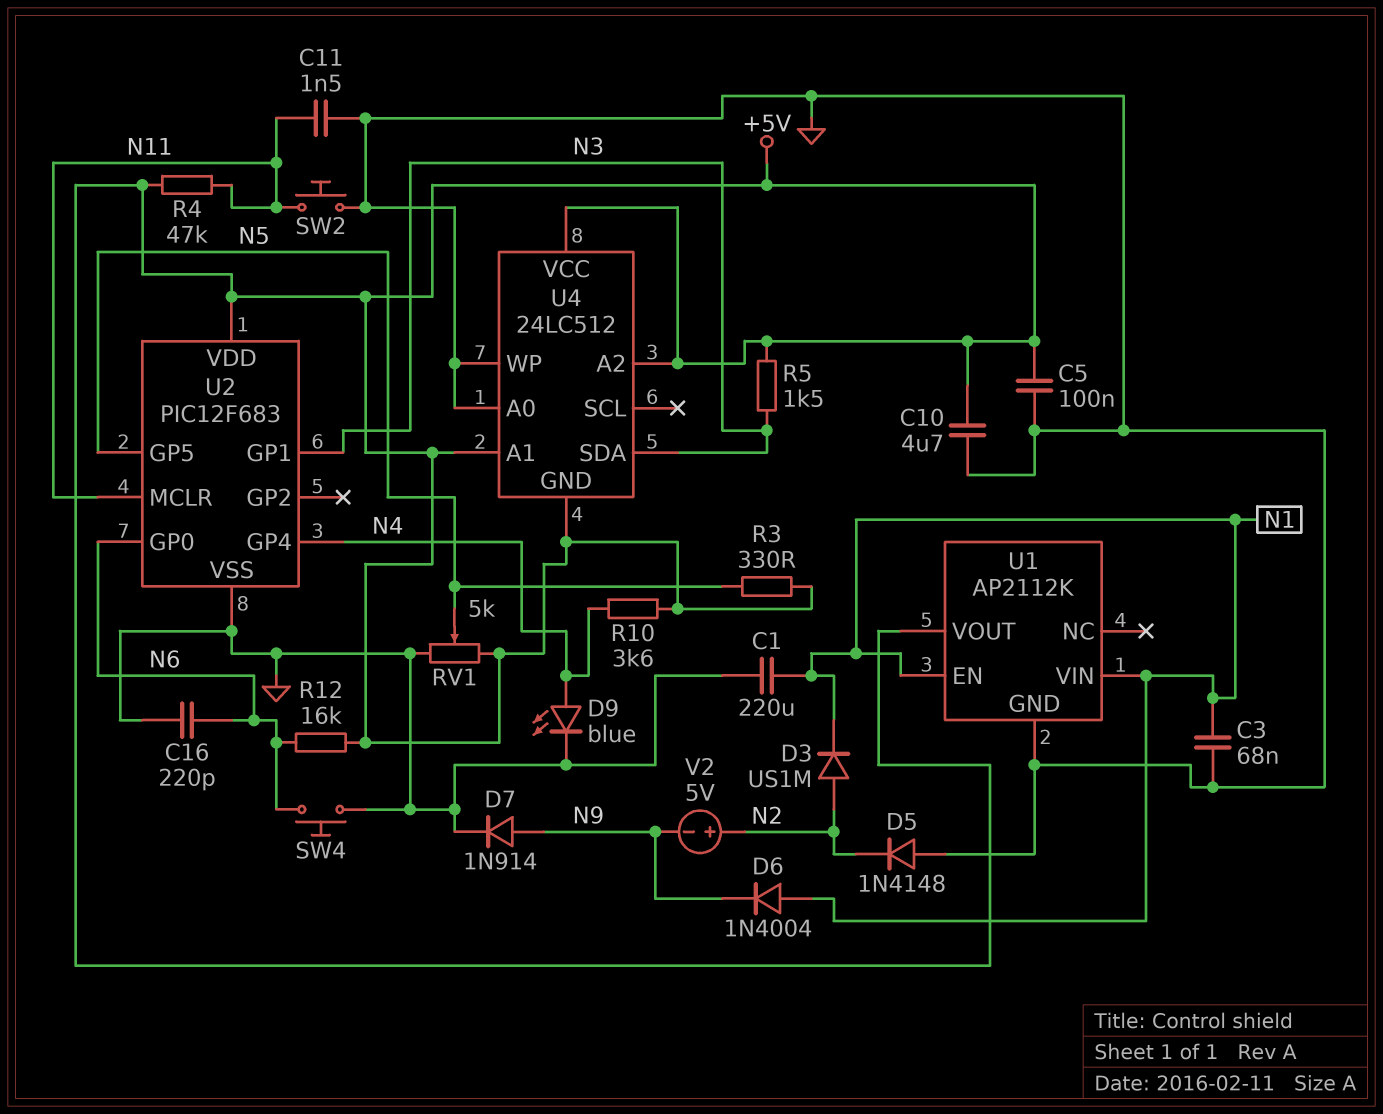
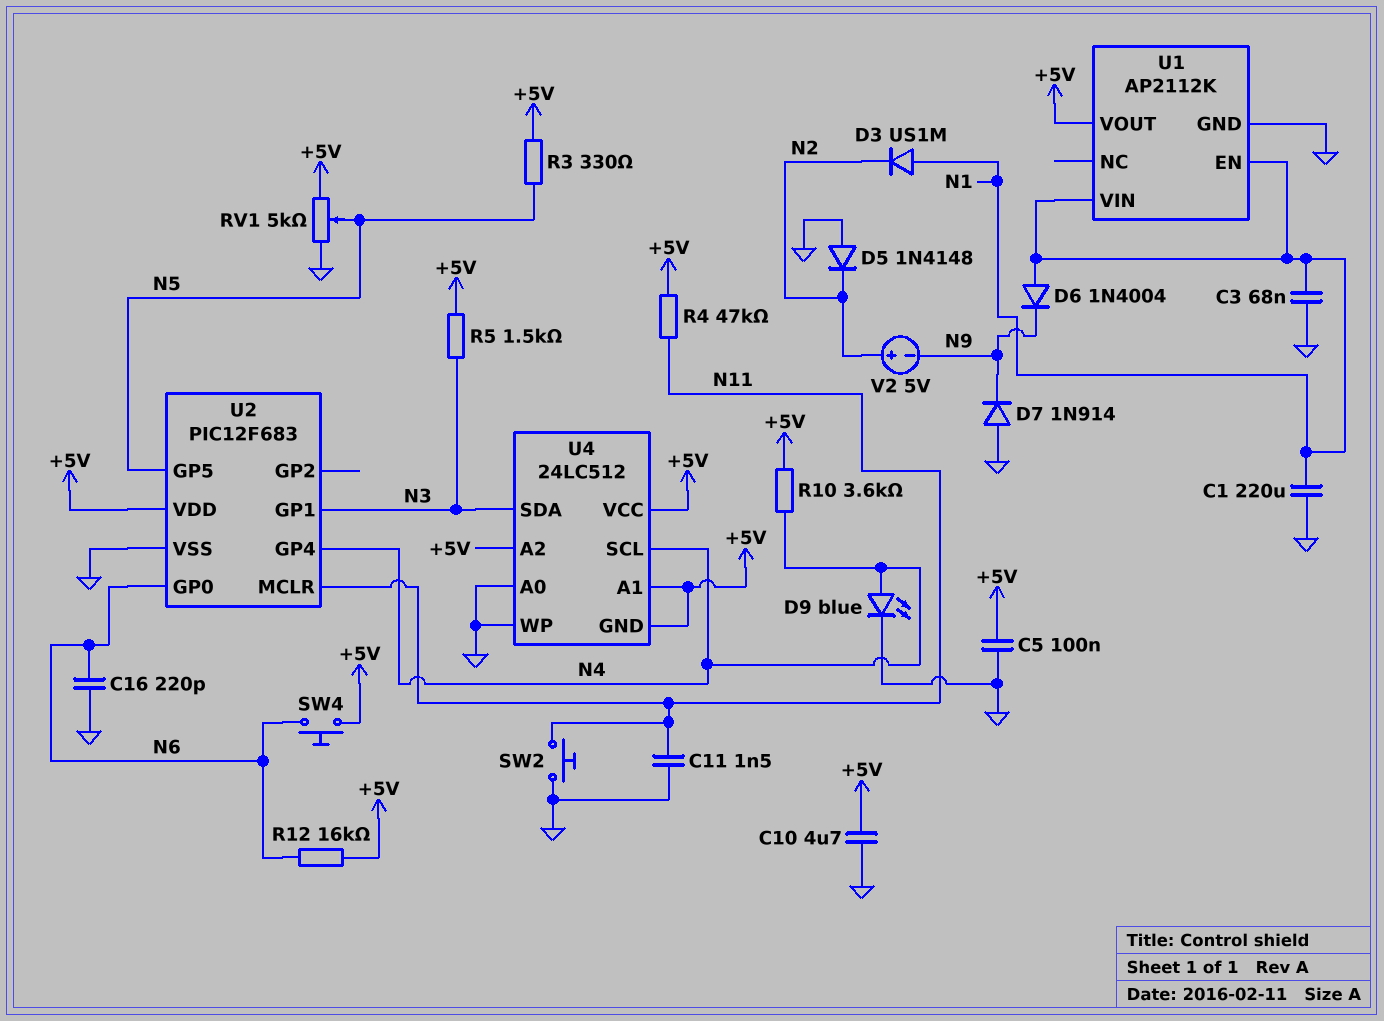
D3: diode US1M (A N2, K N1) -> diode US1M (A N1, K N2)
D7: diode 1N914 (A N9, K GND) -> diode 1N914 (A GND, K N9)
SW4: button (GND, N6) -> button (+5V, N6)
U4 pin SCL: none -> N4

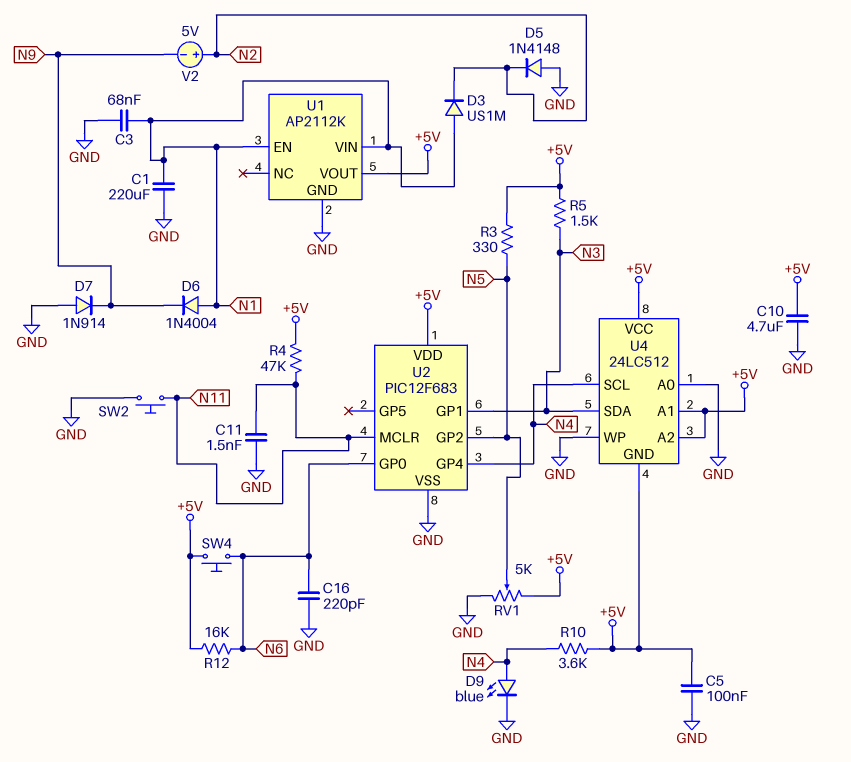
U2 pin GP2: none -> N5
U2 pin GP5: N5 -> none

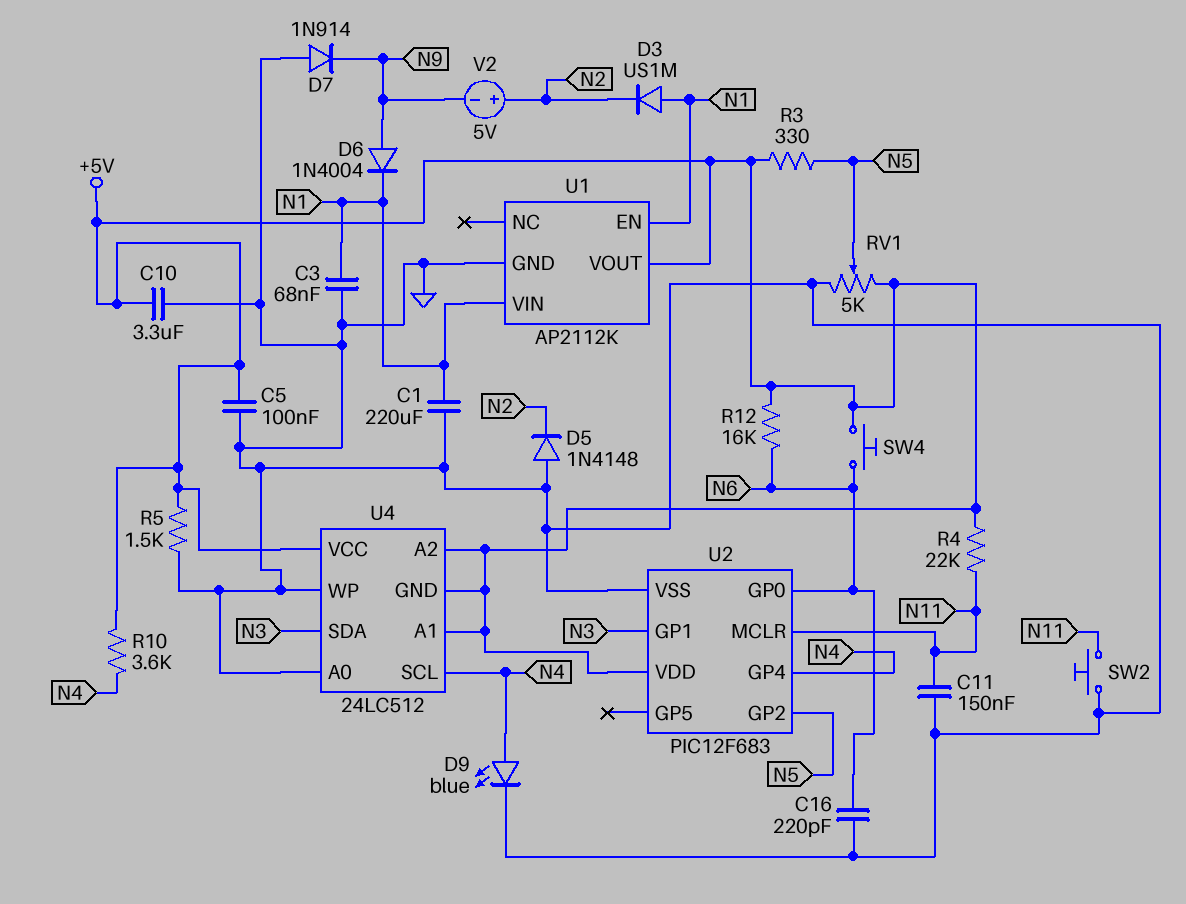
C10: 4.7uF (+5V, GND) -> 3.3uF (+5V, GND)
C11: 1.5nF (GND, N11) -> 150nF (GND, N11)
D6: diode 1N4004 (A N1, K N9) -> diode 1N4004 (A N9, K N1)
R4: 47k (+5V, N11) -> 22k (+5V, N11)
R5: 1.5k (+5V, N3) -> 1.5k (+5V, GND)

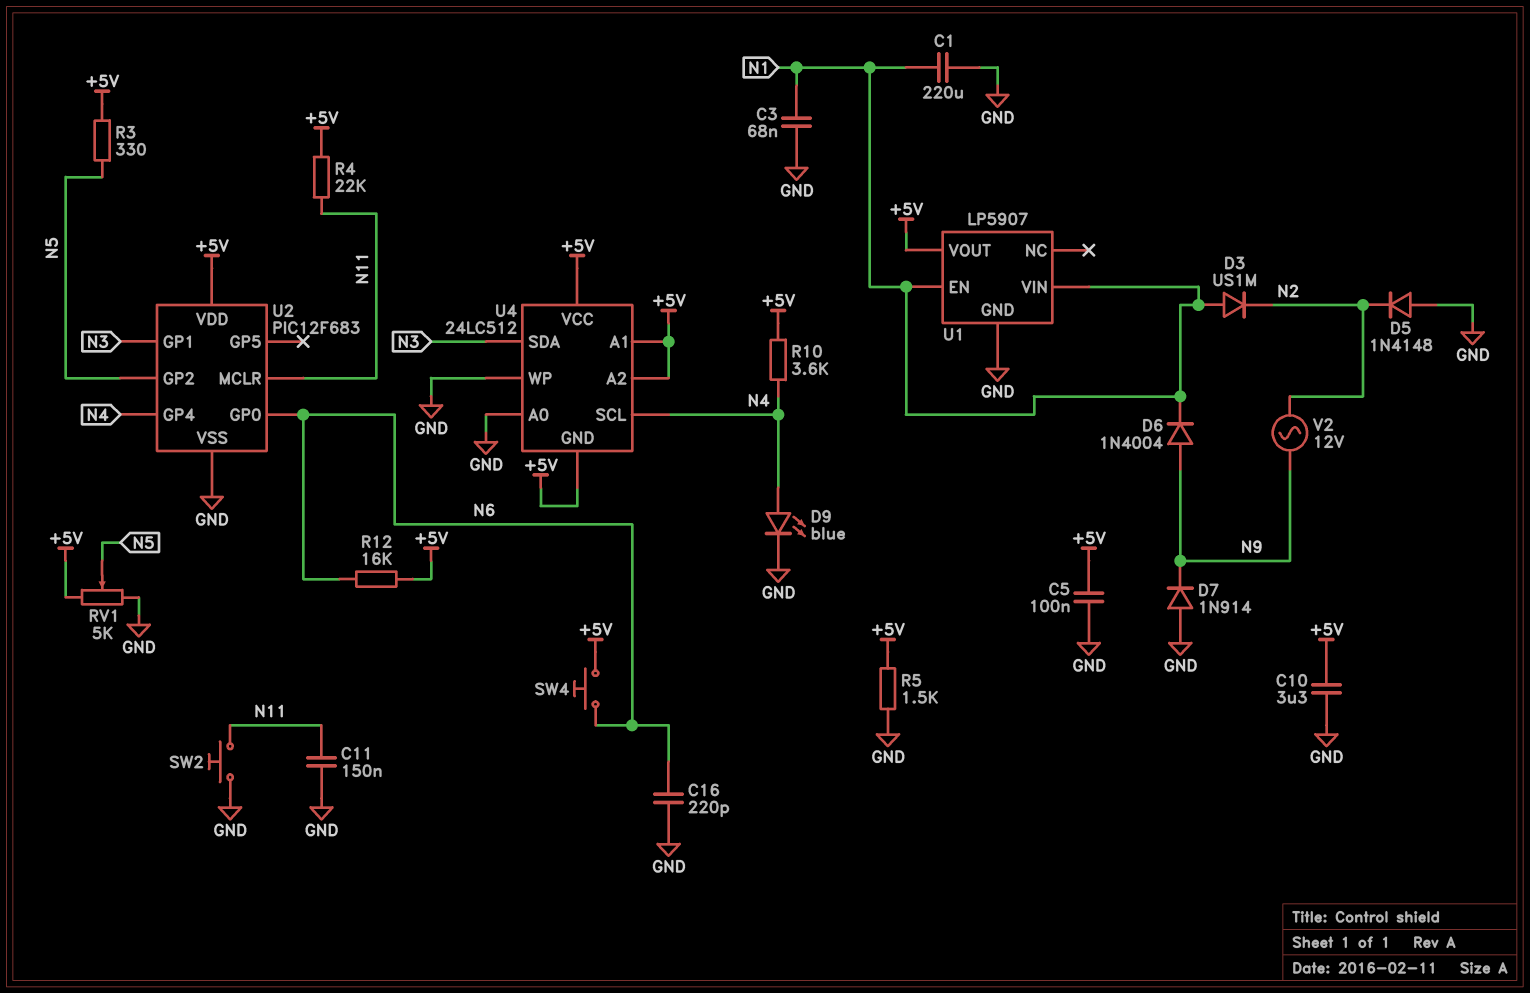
U1: AP2112K -> LP5907
V2: 5V (plus N2, minus N9) -> AC 12V (N2, N9)

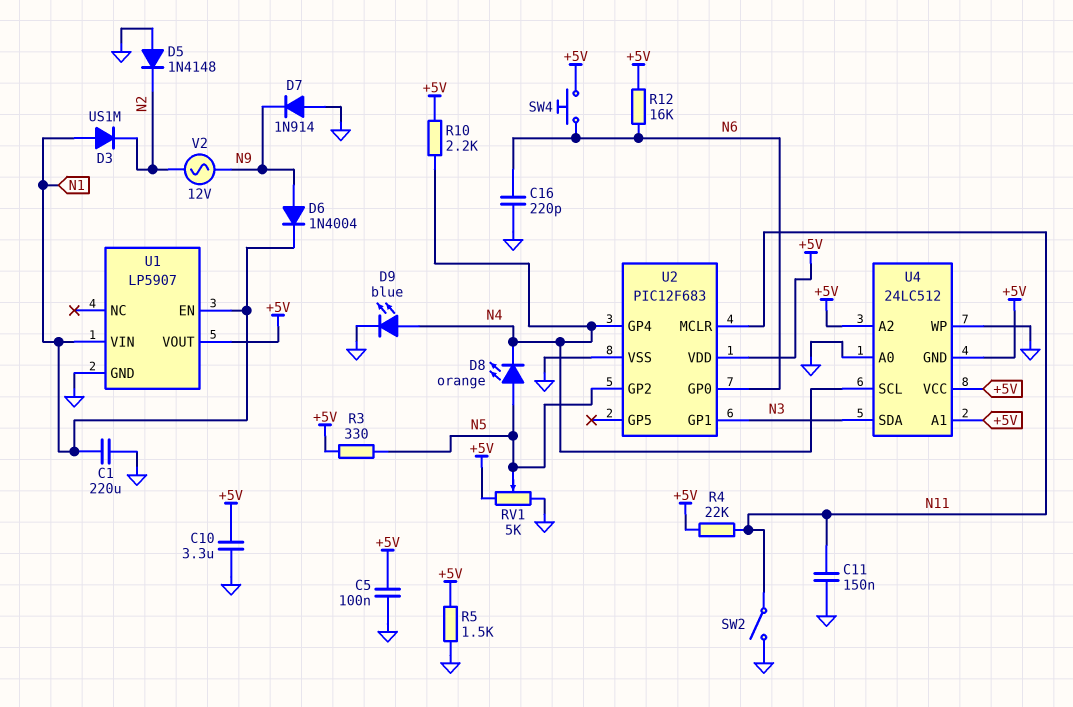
C3: 68nF (GND, N1) -> none
D8: none -> LED orange (A N5, K N4)
R10: 3.6k (+5V, N4) -> 2.2k (+5V, N4)
SW2: button (GND, N11) -> switch (GND, N11)

